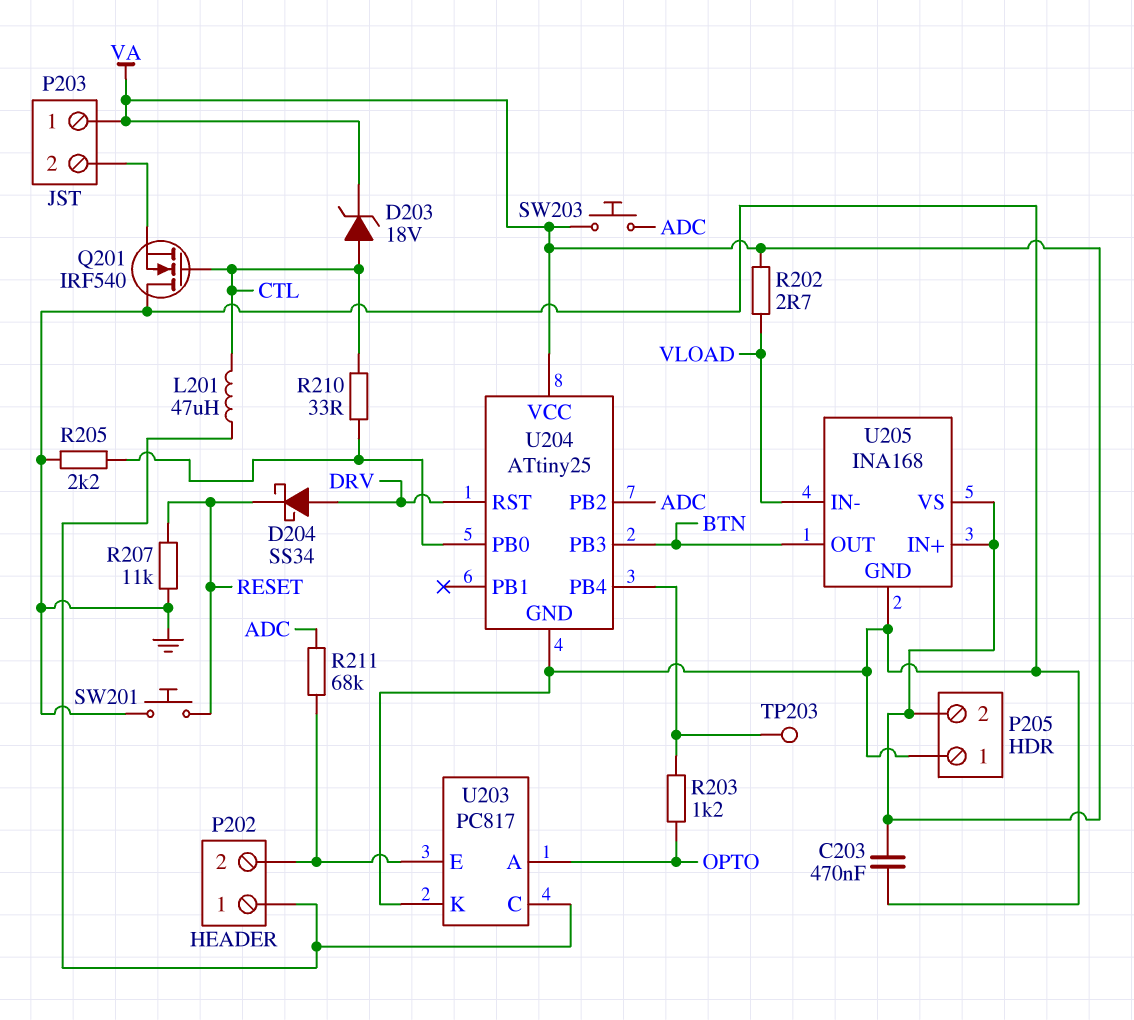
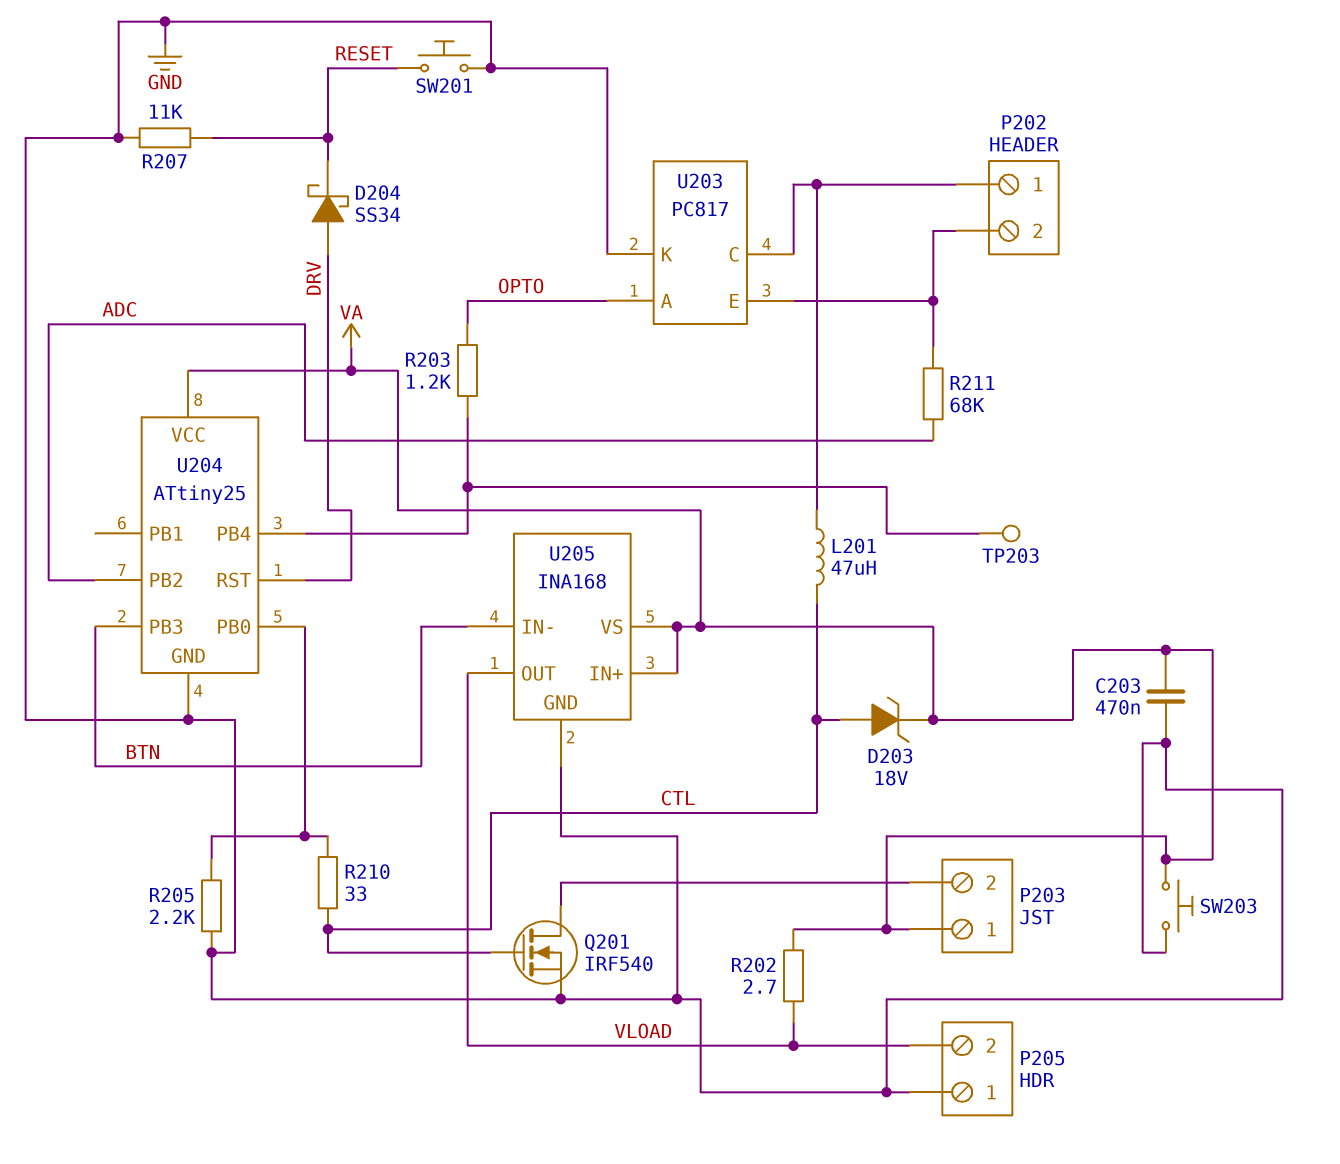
P205 pin 2: VA -> VLOAD
Q201: NMOS IRF540 (G CTL, D GND, S P203/2) -> NMOS IRF540 (G CTL, D P203/2, S GND)
SW203: button (ADC, VA) -> button (GND, VA)
U205 pin IN-: VLOAD -> BTN
U205 pin OUT: BTN -> VLOAD

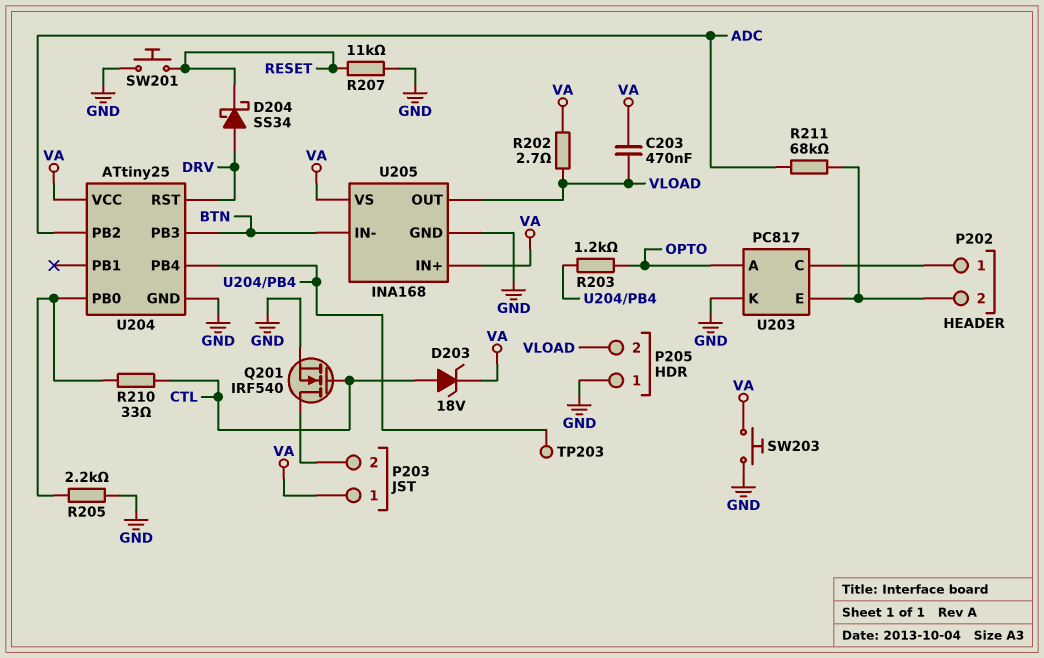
C203: 470nF (GND, VA) -> 470nF (VA, VLOAD)
L201: 47uH (CTL, P202/1) -> none

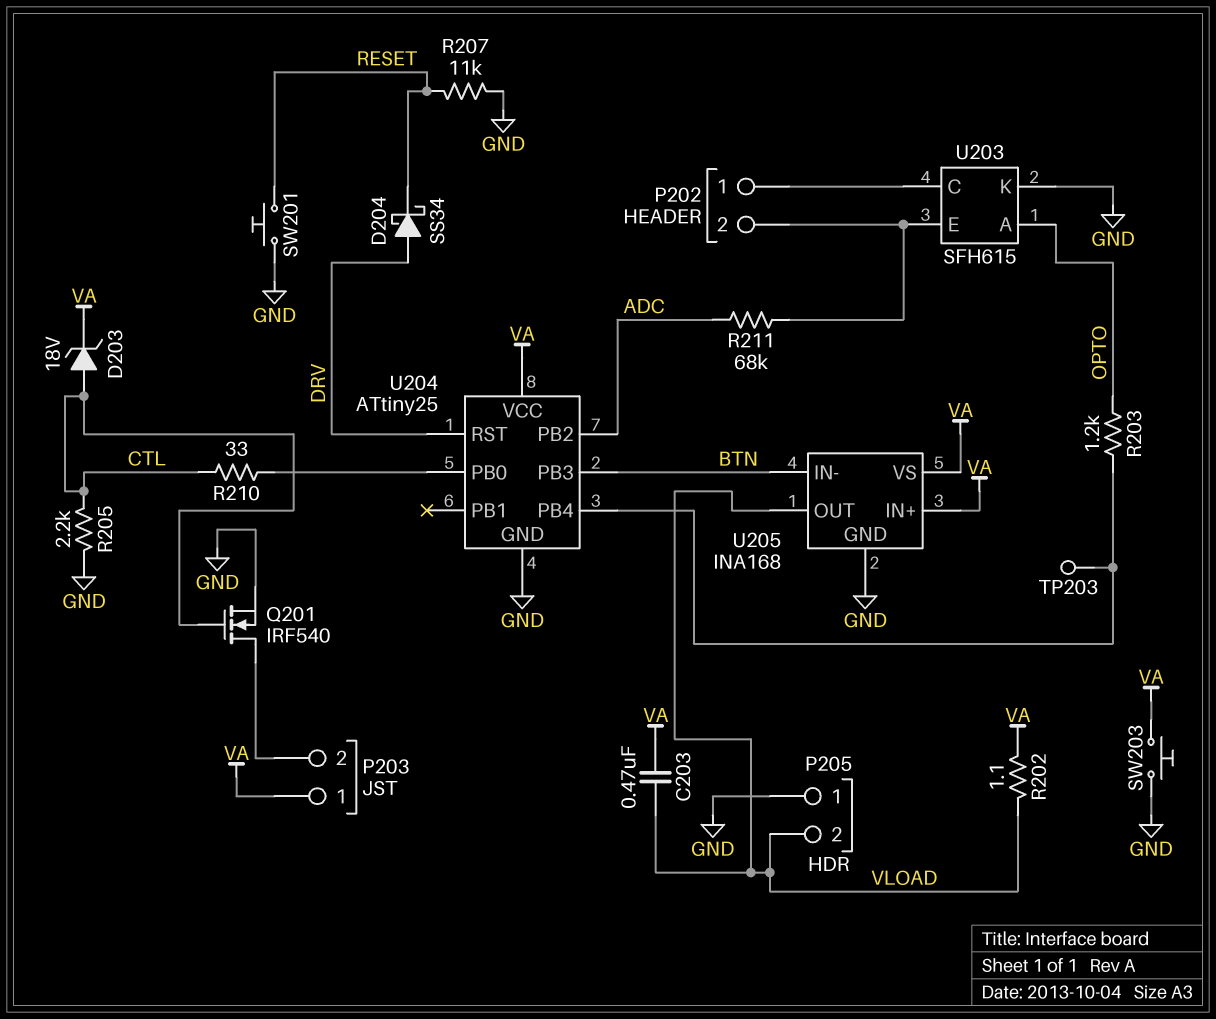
R202: 2.7 (VA, VLOAD) -> 1.1 (VA, VLOAD)
R205: 2.2k (GND, U204/PB0) -> 2.2k (CTL, GND)
U203: PC817 -> SFH615

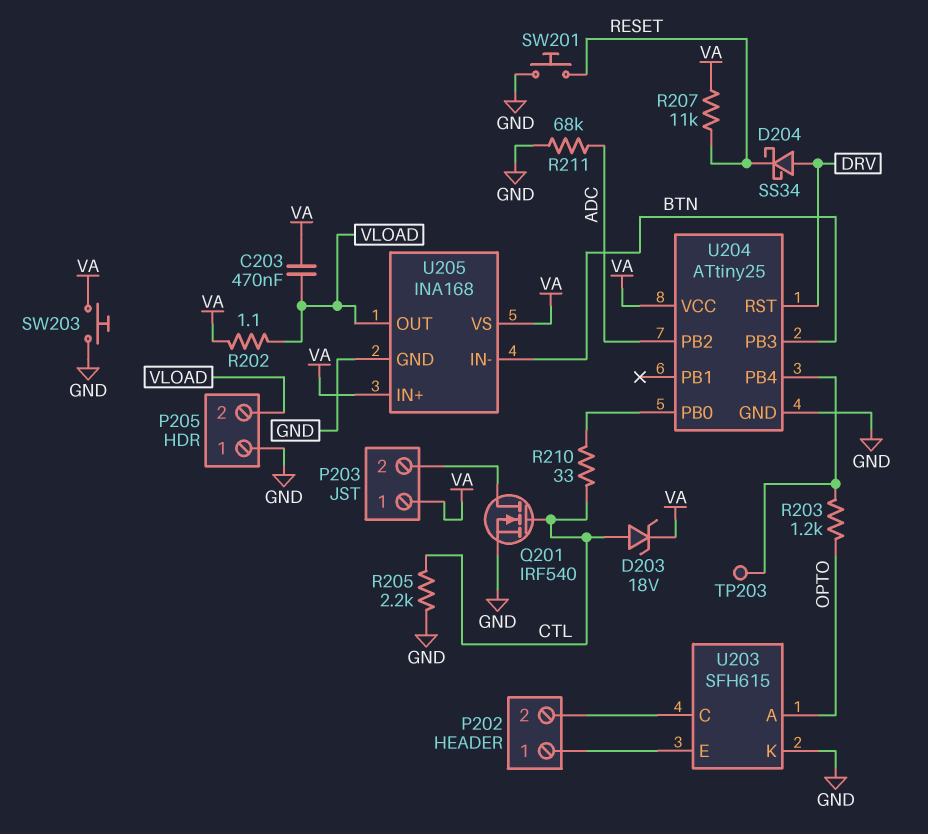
R207: 11k (GND, RESET) -> 11k (RESET, VA)
R211: 68k (ADC, P202/2) -> 68k (ADC, GND)
U203 pin C: P202/1 -> P202/2
U203 pin E: P202/2 -> P202/1

